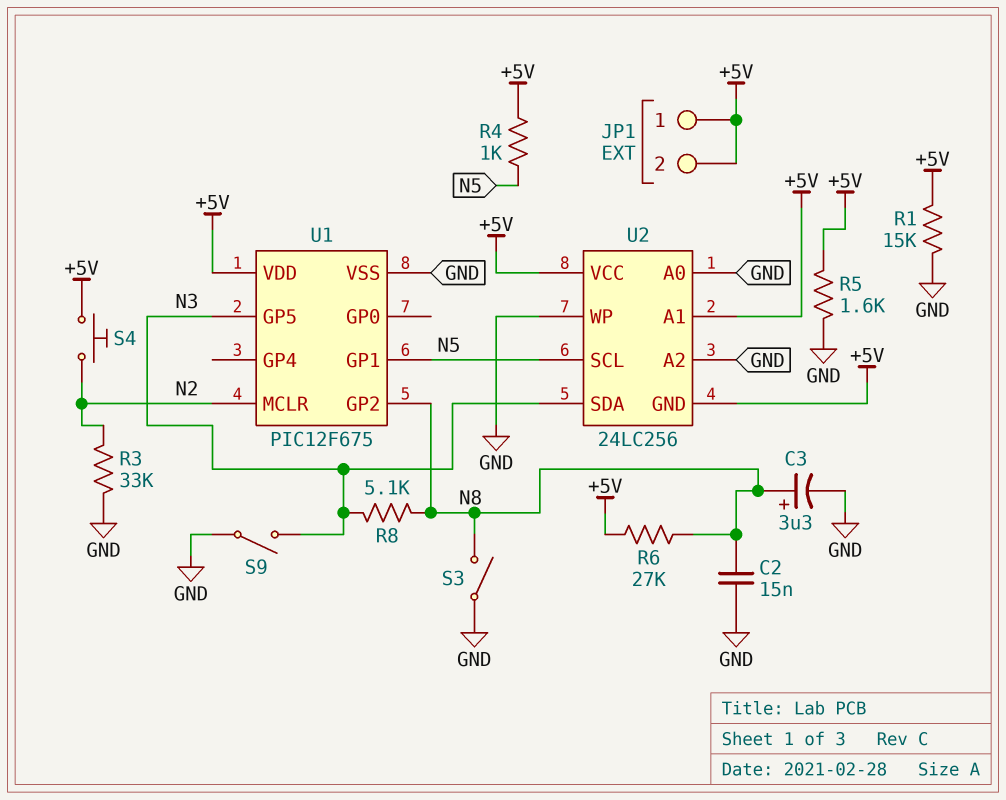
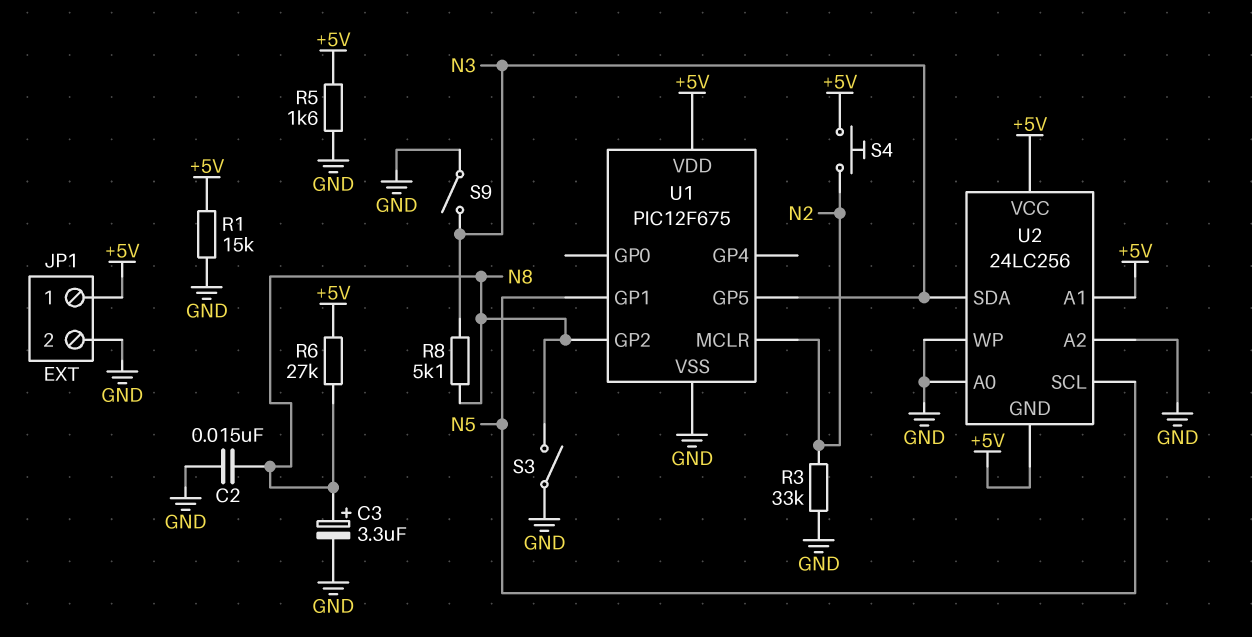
JP1 pin 2: +5V -> GND
R4: 1k (+5V, N5) -> none

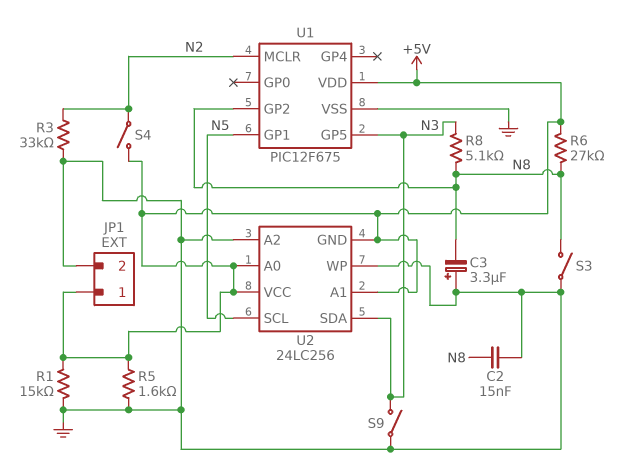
C3: 3.3uF (plus N8, minus GND) -> 3.3uF (plus GND, minus N8)
S4: button (+5V, N2) -> switch (+5V, N2)
U2 pin A0: GND -> +5V

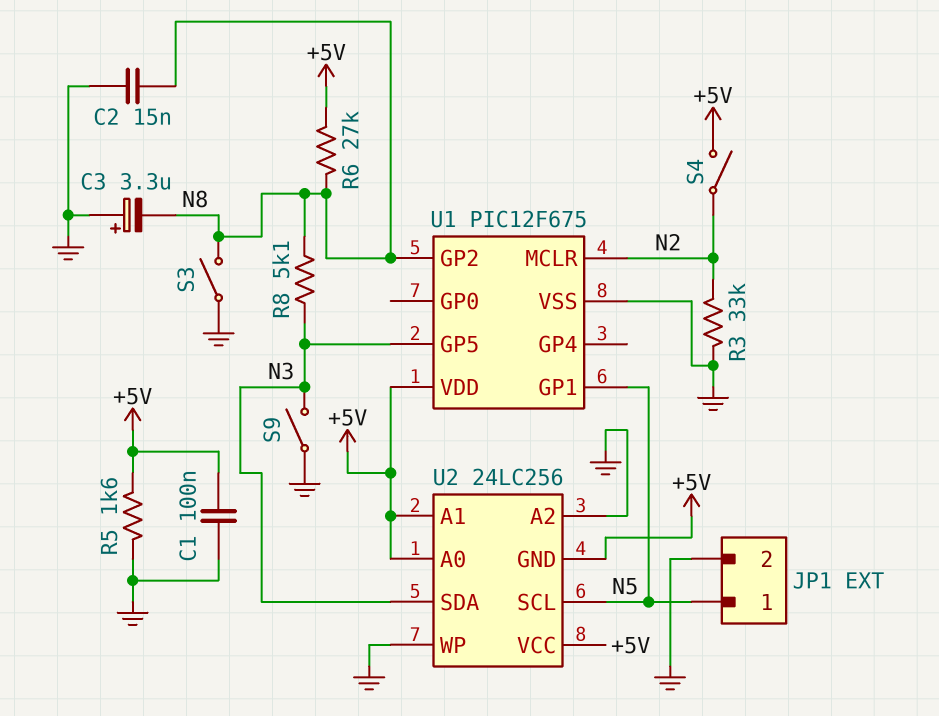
C1: none -> 100nF (+5V, GND)
JP1 pin 1: +5V -> N5
R1: 15k (+5V, GND) -> none

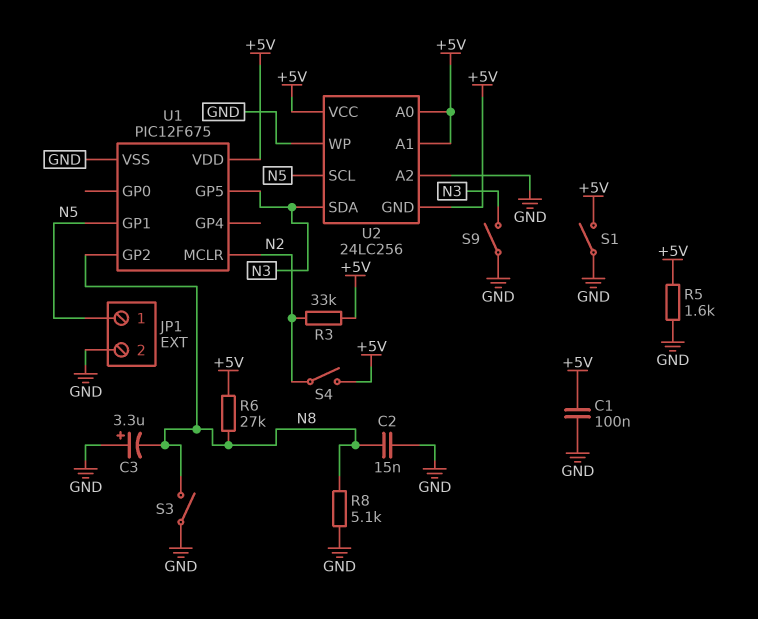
R3: 33k (GND, N2) -> 33k (+5V, N2)
R8: 5.1k (N3, N8) -> 5.1k (GND, N8)
S1: none -> switch (+5V, GND)

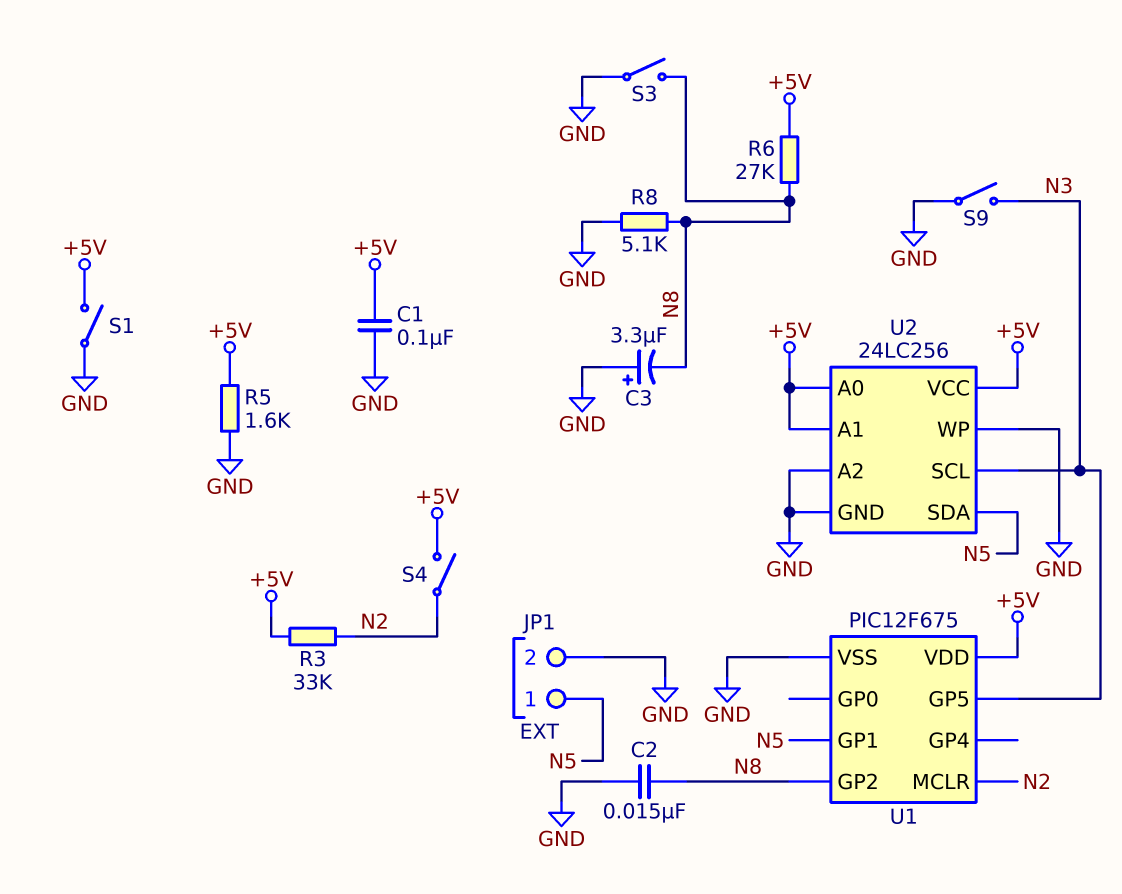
U2 pin GND: +5V -> GND
U2 pin SCL: N5 -> N3
U2 pin SDA: N3 -> N5

